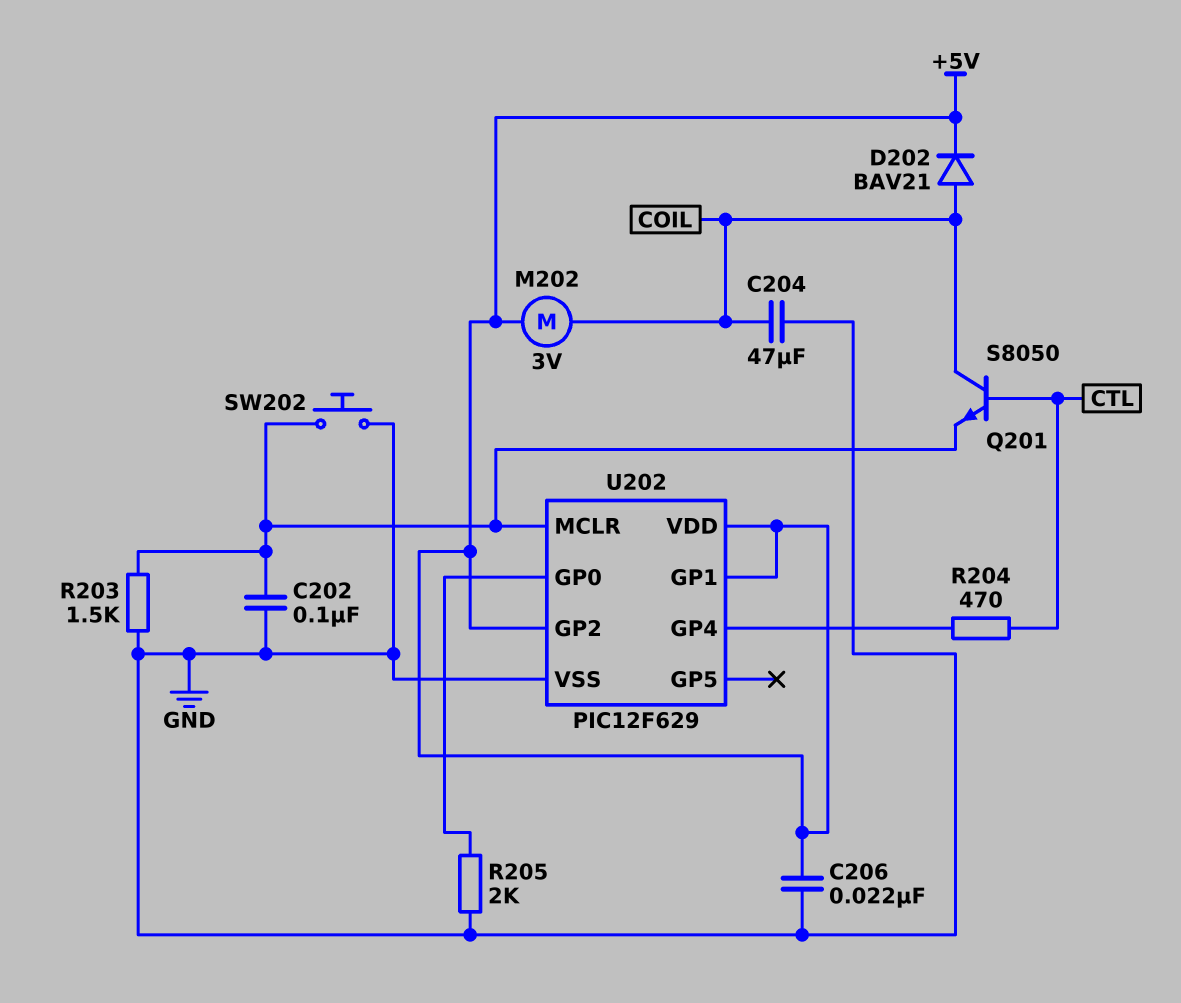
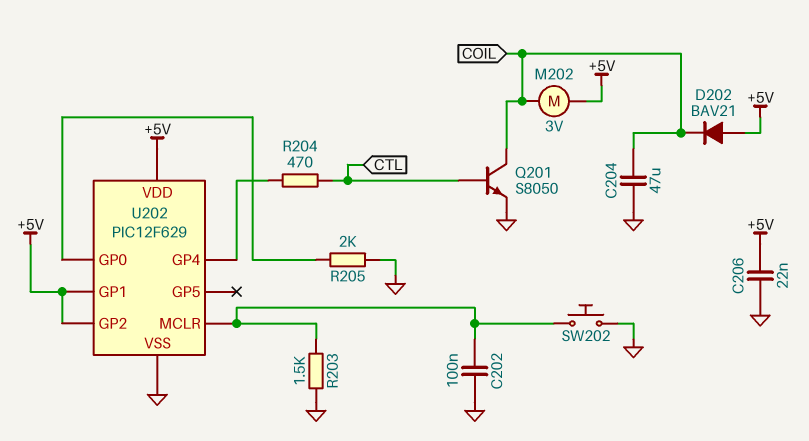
D202: diode BAV21 (A COIL, K +5V) -> diode BAV21 (A +5V, K COIL)
Q201: NPN S8050 (B CTL, C COIL, E U202/MCLR) -> NPN S8050 (B CTL, C COIL, E GND)

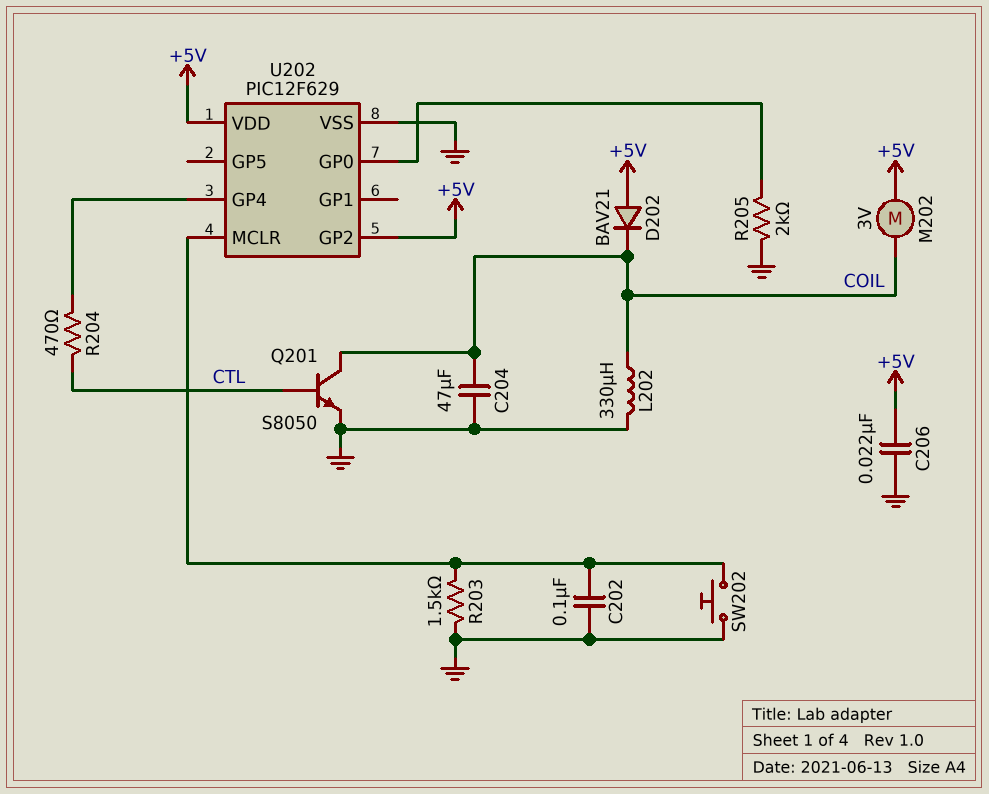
L202: none -> 330uH (COIL, GND)
U202 pin GP1: +5V -> none

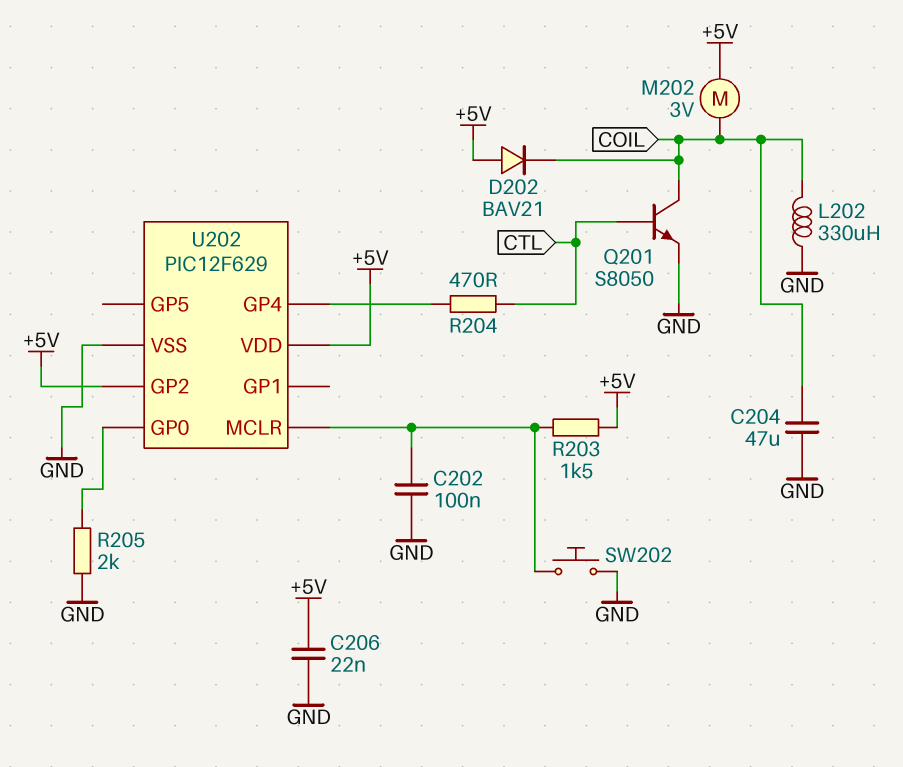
R203: 1.5k (GND, U202/MCLR) -> 1.5k (+5V, U202/MCLR)

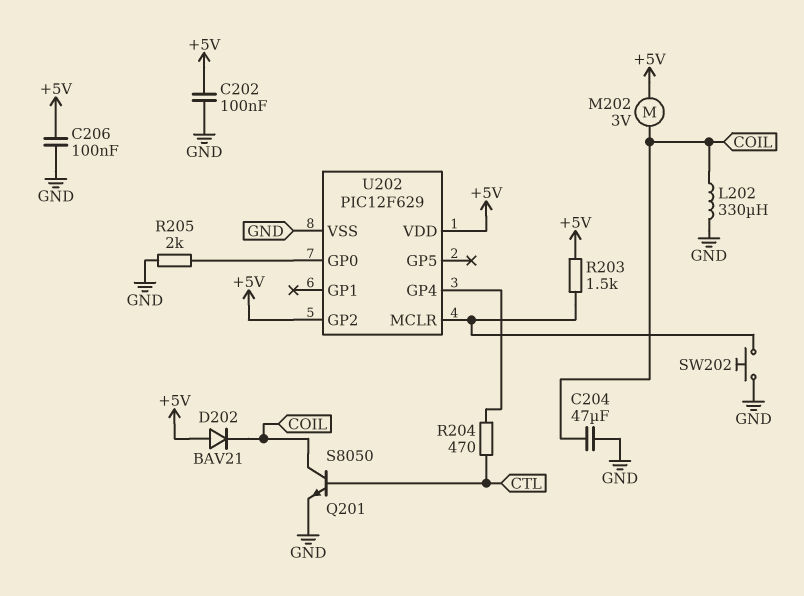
C202: 100nF (GND, U202/MCLR) -> 100nF (+5V, GND)
C206: 22nF (+5V, GND) -> 100nF (+5V, GND)

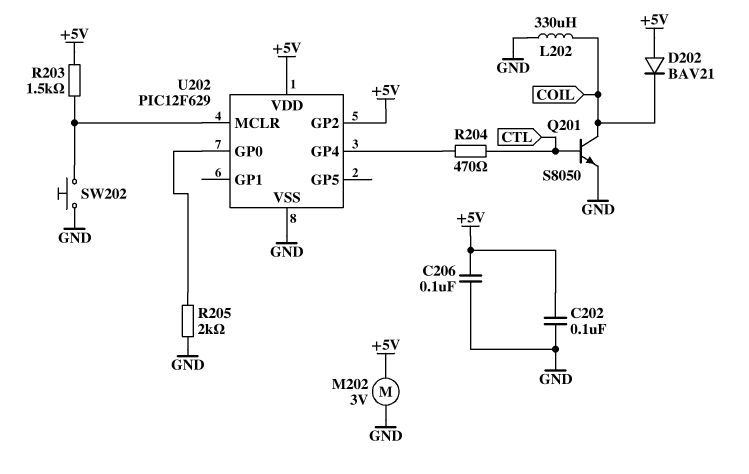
C204: 47uF (COIL, GND) -> none
M202: motor 3V (+5V, COIL) -> motor 3V (+5V, GND)

